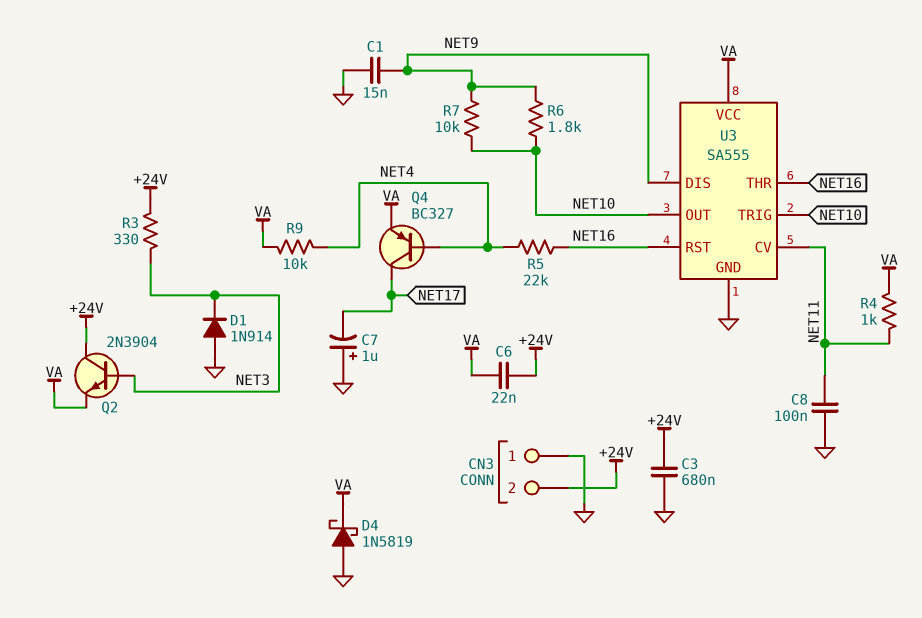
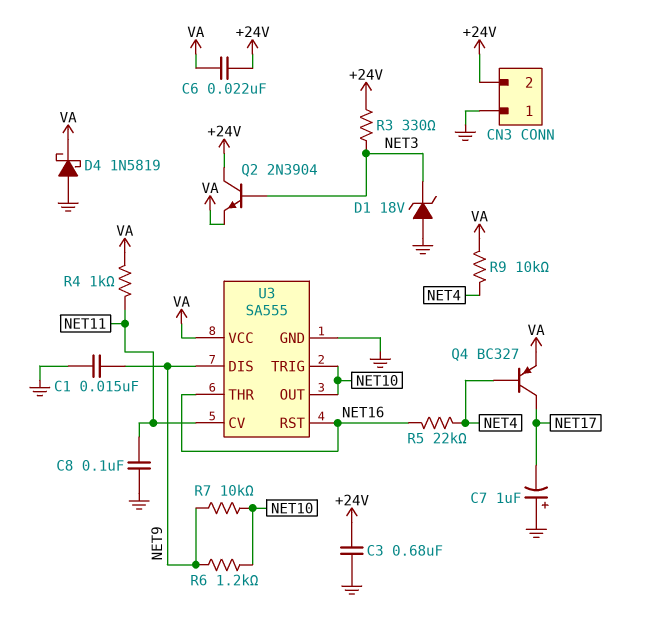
D1: diode 1N914 (A GND, K NET3) -> zener 18V (A GND, K NET3)
R6: 1.8k (NET9, NET10) -> 1.2k (NET9, NET10)

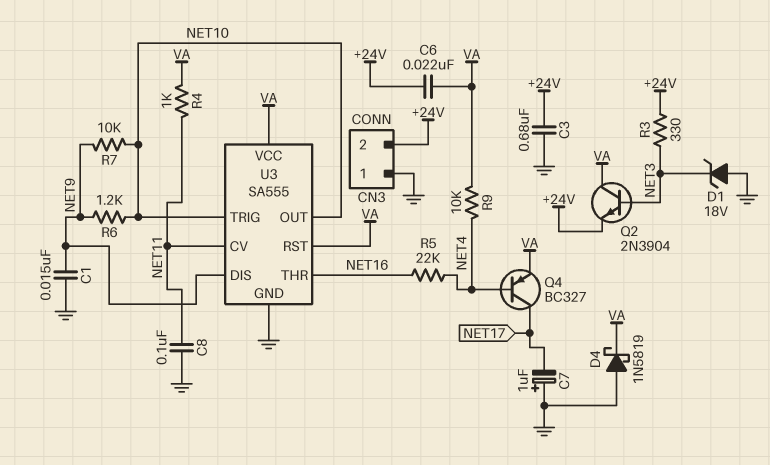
Q2: NPN 2N3904 (B NET3, C +24V, E VA) -> NPN 2N3904 (B NET3, C VA, E +24V)
U3 pin RST: NET16 -> VA

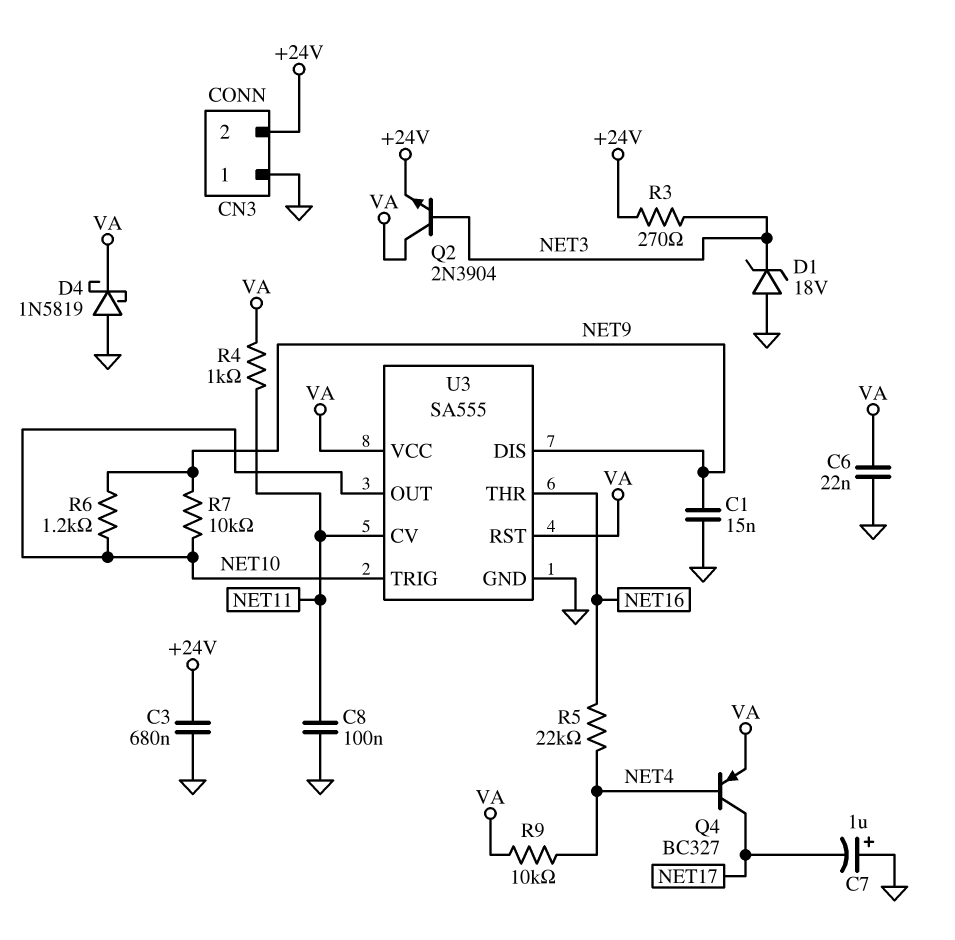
C6: 22nF (+24V, VA) -> 22nF (GND, VA)
R3: 330 (+24V, NET3) -> 270 (+24V, NET3)

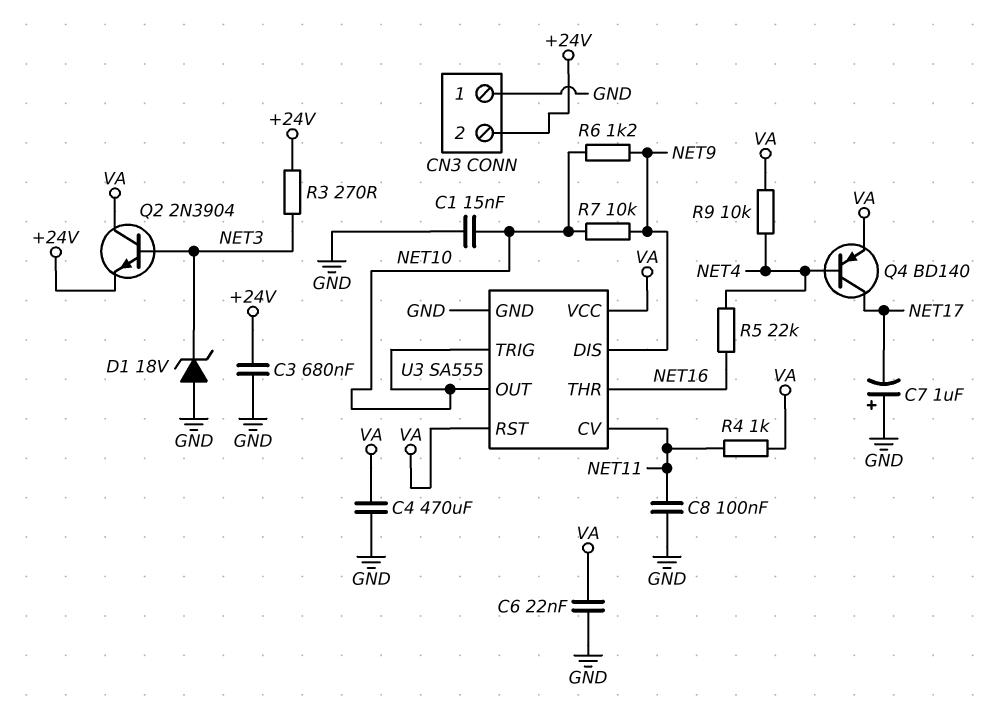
C1: 15nF (GND, NET9) -> 15nF (GND, NET10)
C4: none -> 470uF (GND, VA)
D4: schottky 1N5819 (A GND, K VA) -> none
Q4: PNP BC327 (B NET4, C NET17, E VA) -> PNP BD140 (B NET4, C NET17, E VA)

